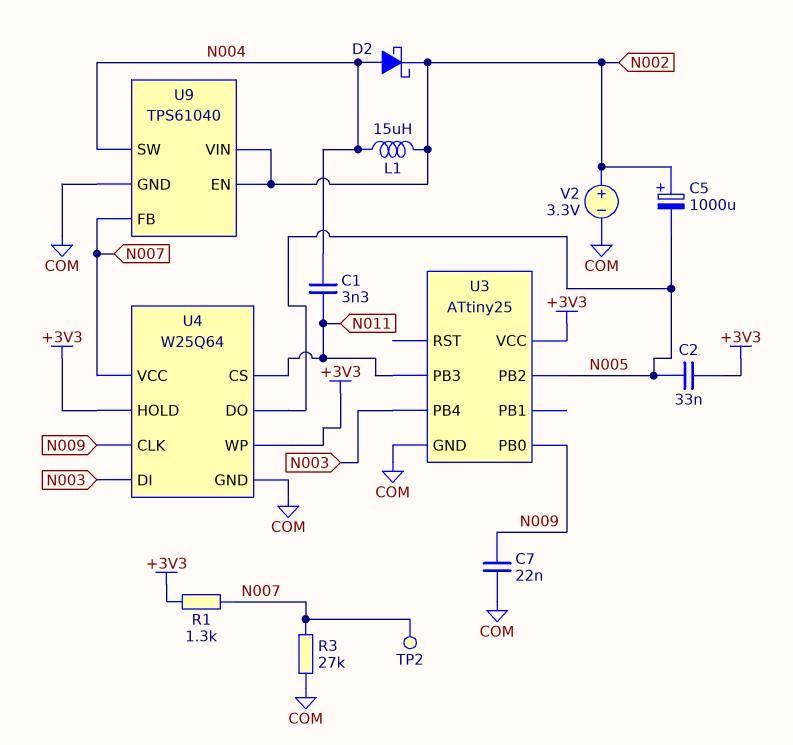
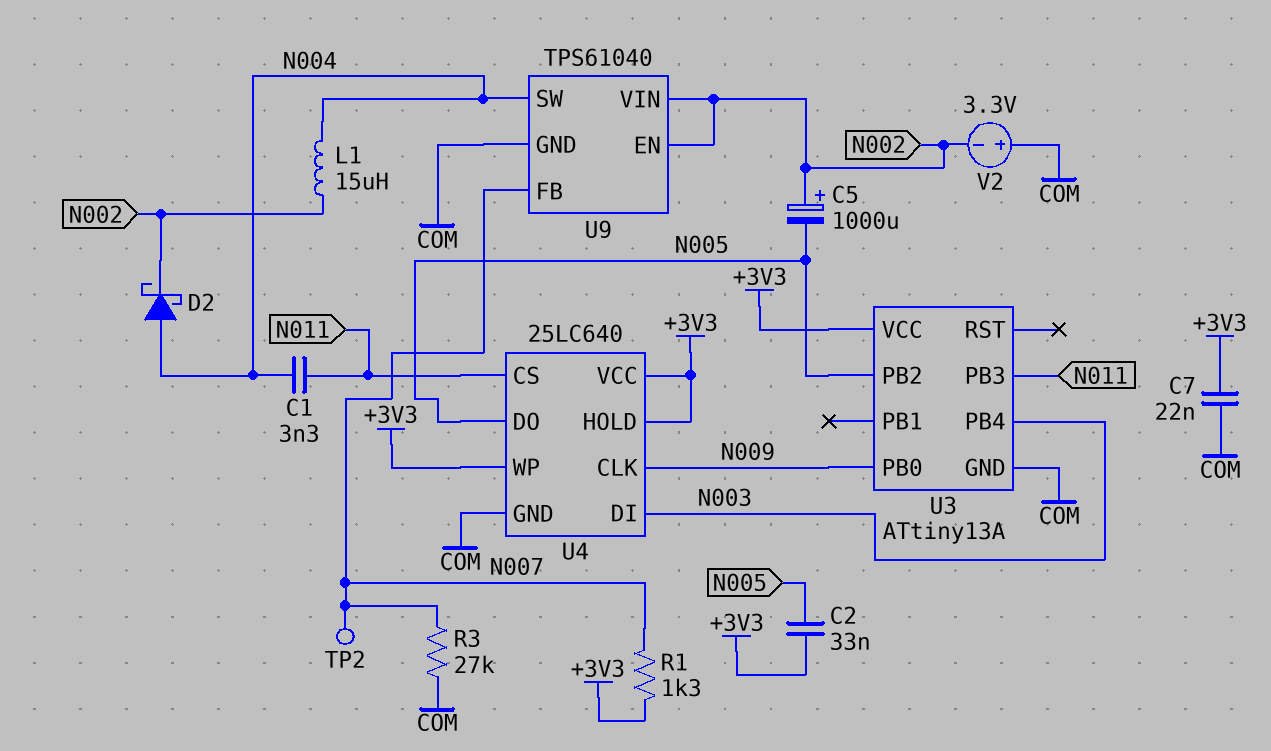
C7: 22nF (COM, N009) -> 22nF (+3V3, COM)
U3: ATtiny25 -> ATtiny13A
U4: W25Q64 -> 25LC640
U4 pin VCC: N007 -> +3V3
V2: 3.3V (plus N002, minus COM) -> 3.3V (plus COM, minus N002)

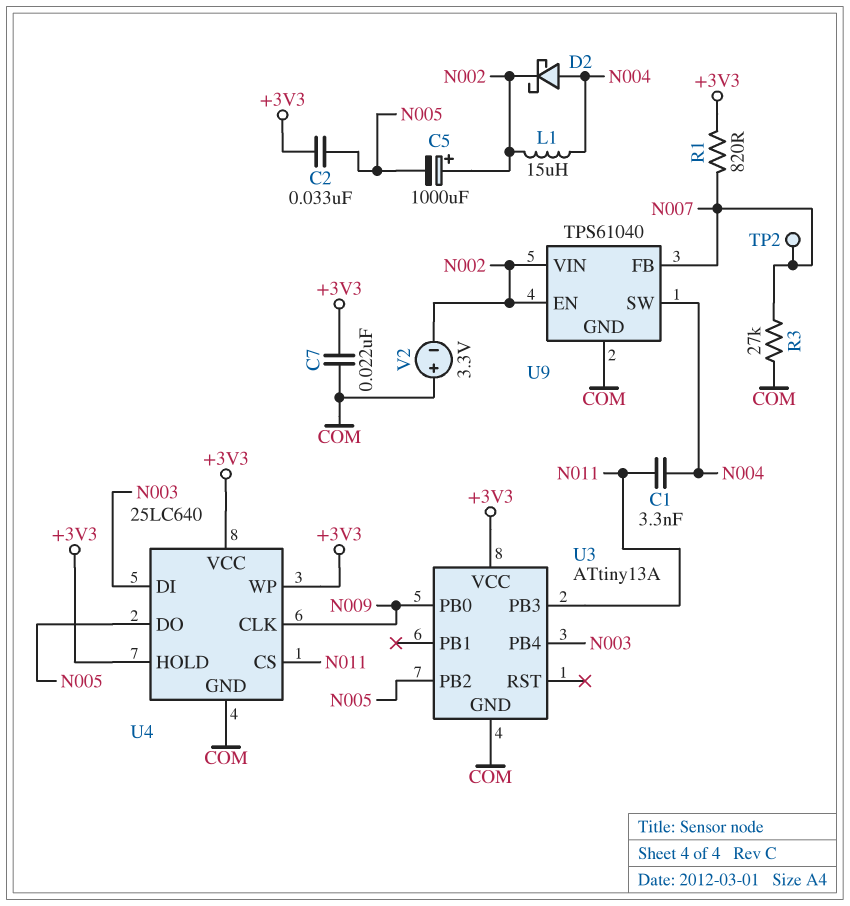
R1: 1.3k (+3V3, N007) -> 820 (+3V3, N007)

